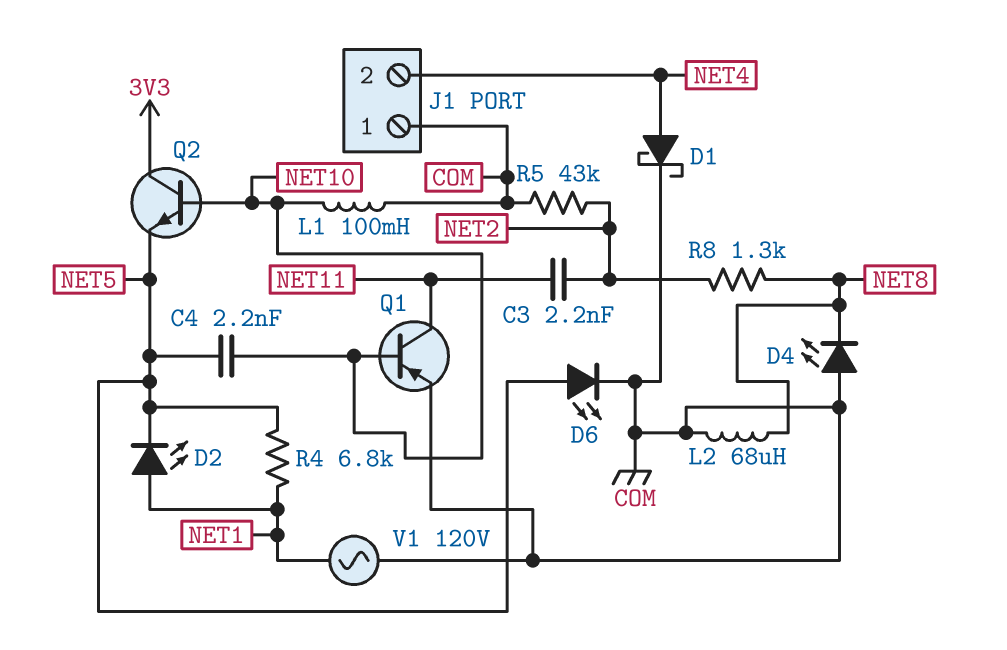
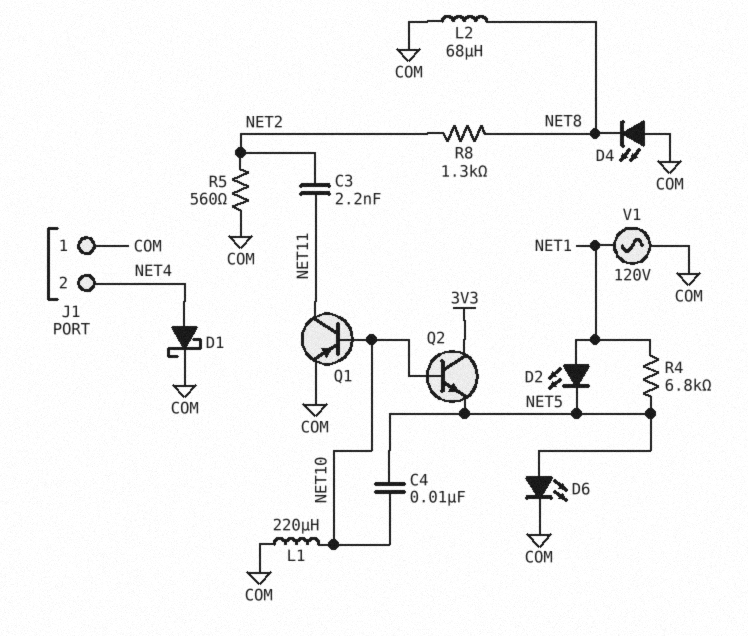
C4: 2.2nF (NET5, NET10) -> 10nF (NET5, NET10)
L1: 100mH (COM, NET10) -> 220uH (COM, NET10)
R5: 43k (COM, NET2) -> 560 (COM, NET2)

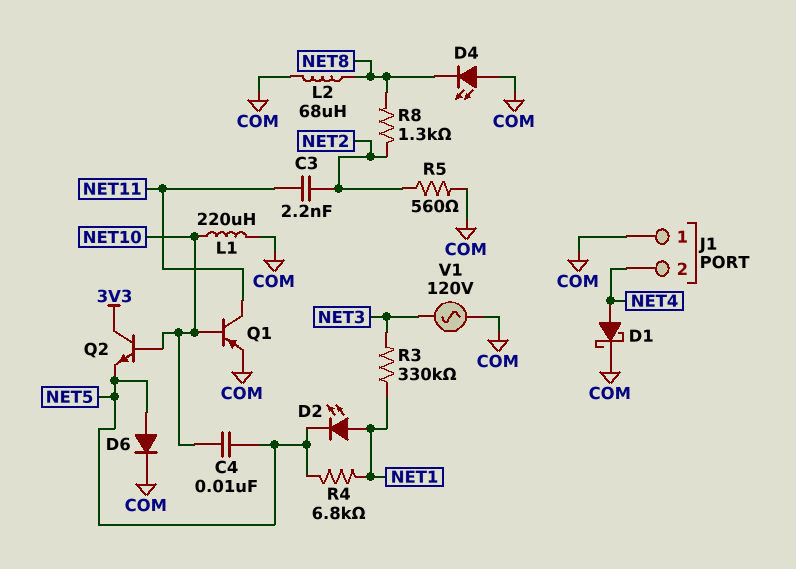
D6: LED (A NET5, K COM) -> diode (A NET5, K COM)
R3: none -> 330k (NET1, NET3)
V1: AC 120V (COM, NET1) -> AC 120V (COM, NET3)

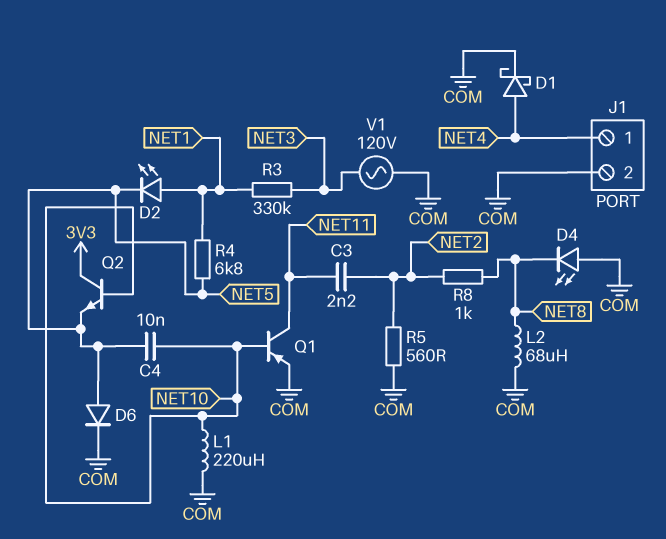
J1 pin 1: COM -> NET4
J1 pin 2: NET4 -> COM
R8: 1.3k (NET2, NET8) -> 1k (NET2, NET8)

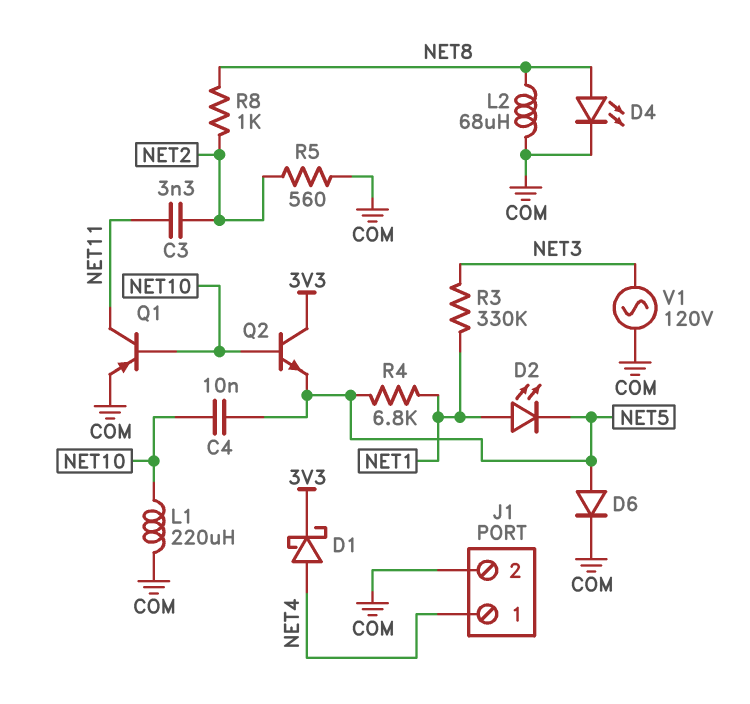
C3: 2.2nF (NET2, NET11) -> 3.3nF (NET2, NET11)
D1: schottky (A NET4, K COM) -> schottky (A NET4, K 3V3)
D4: LED (A COM, K NET8) -> LED (A NET8, K COM)

